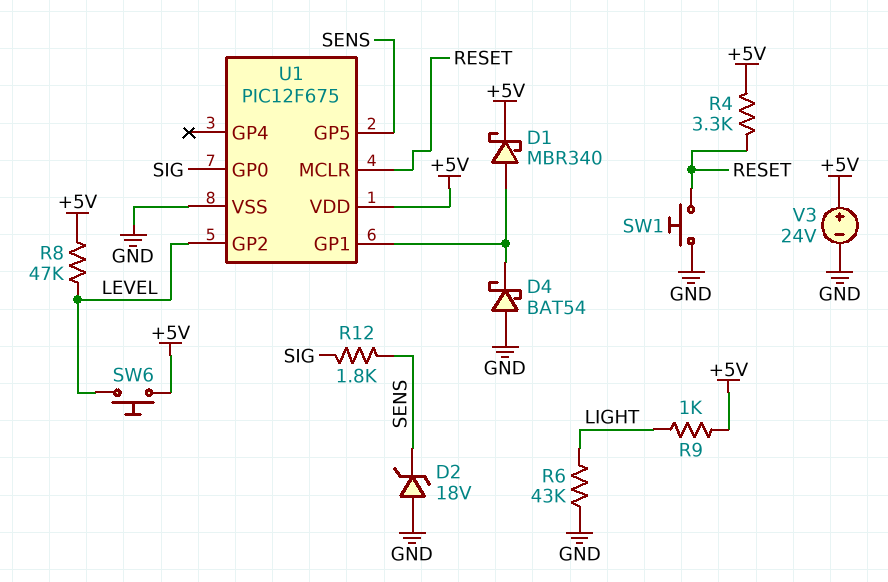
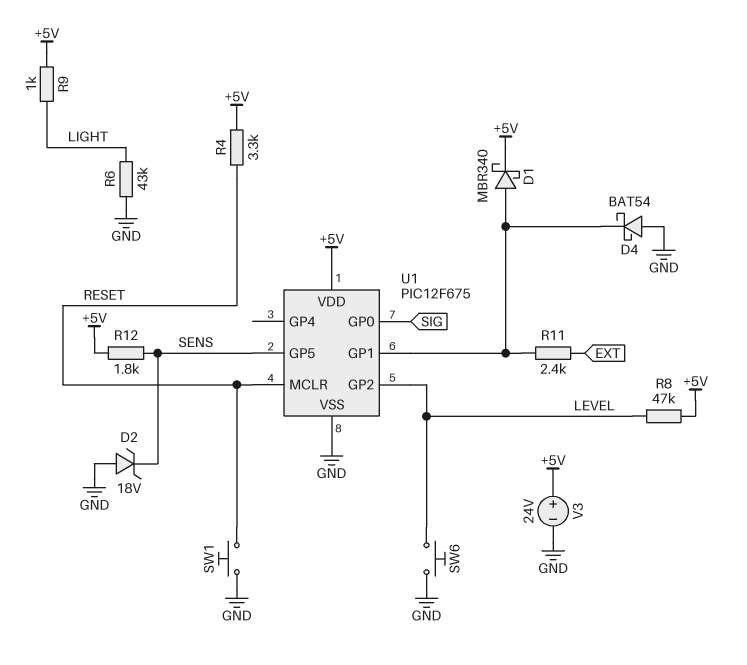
R11: none -> 2.4k (EXT, U1/GP1)
R12: 1.8k (SENS, SIG) -> 1.8k (+5V, SENS)
SW6: button (+5V, LEVEL) -> button (GND, LEVEL)

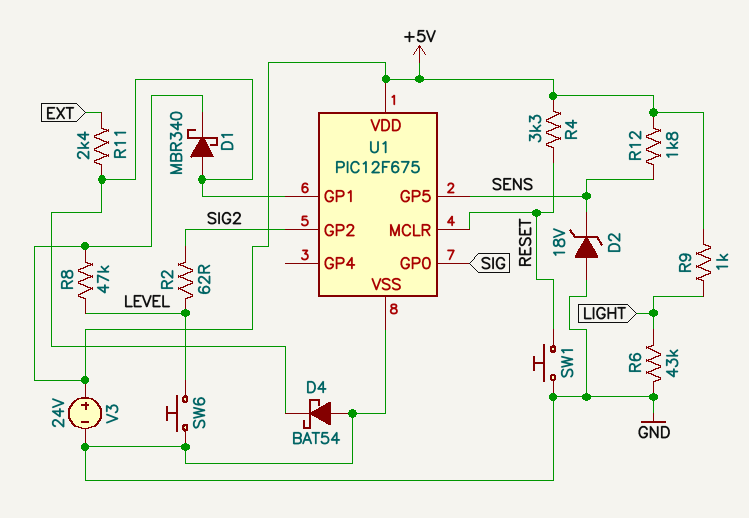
R2: none -> 62 (LEVEL, SIG2)
U1 pin GP2: LEVEL -> SIG2

